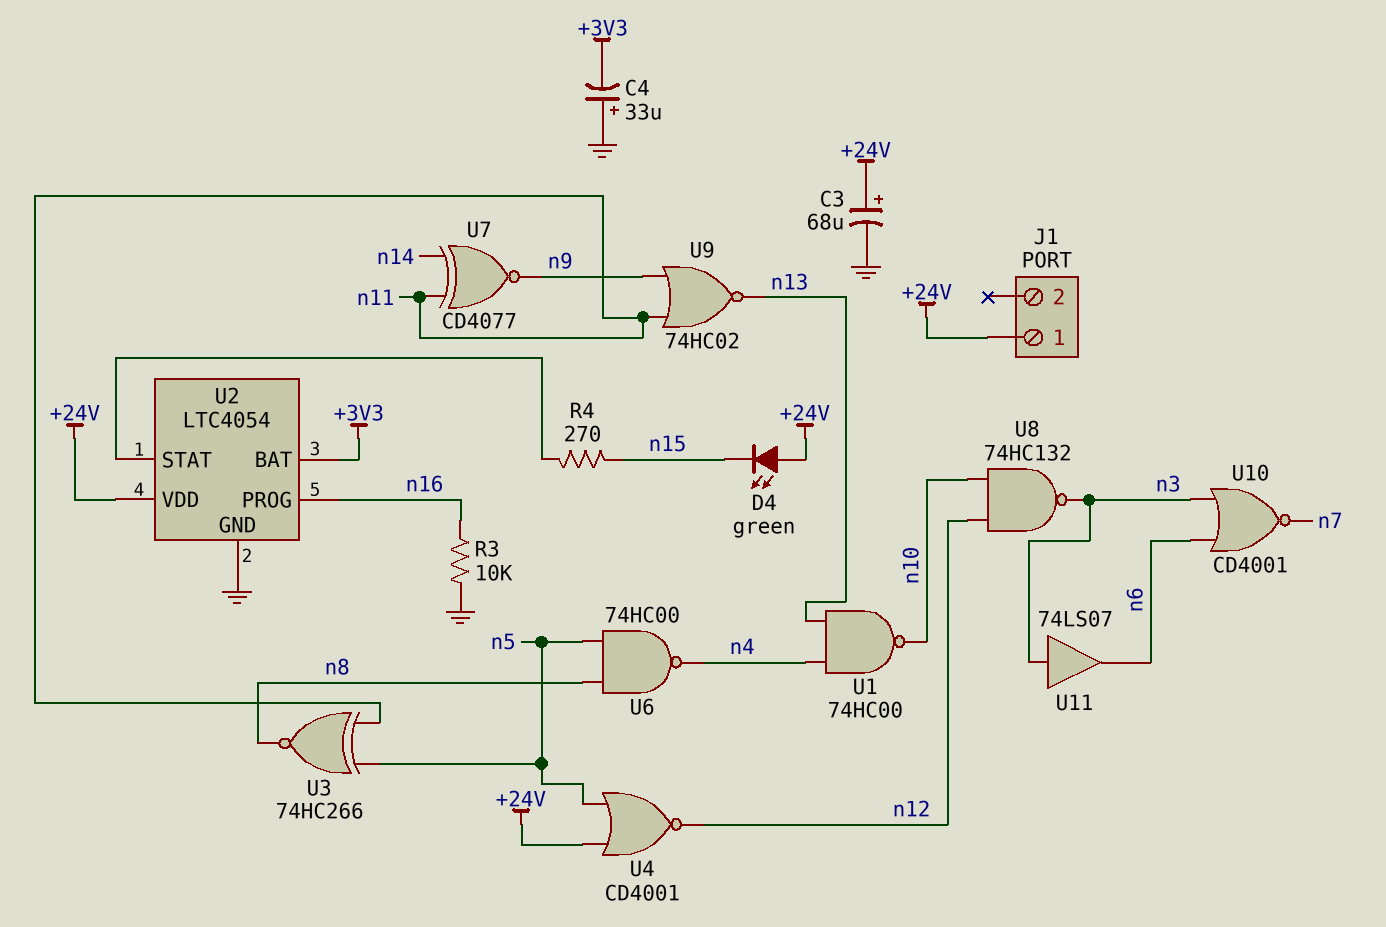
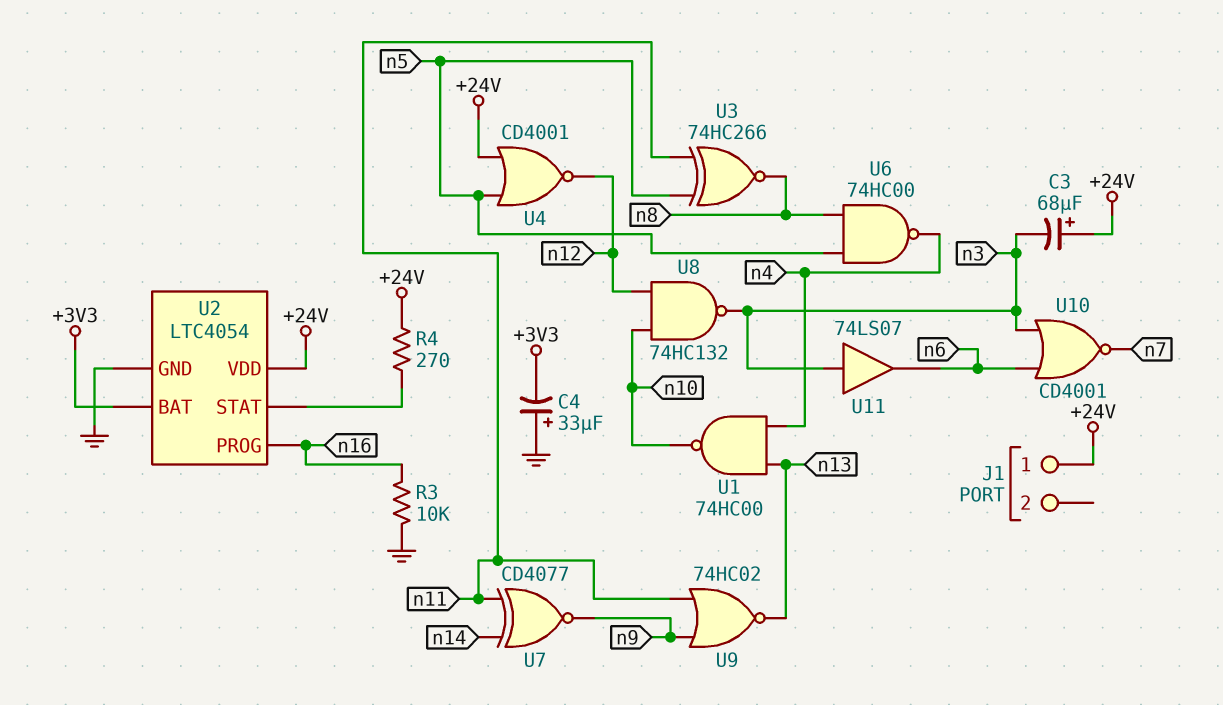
C3: 68uF (plus +24V, minus GND) -> 68uF (plus +24V, minus n3)
D4: LED green (A +24V, K n15) -> none
R4: 270 (U2/STAT, n15) -> 270 (+24V, U2/STAT)

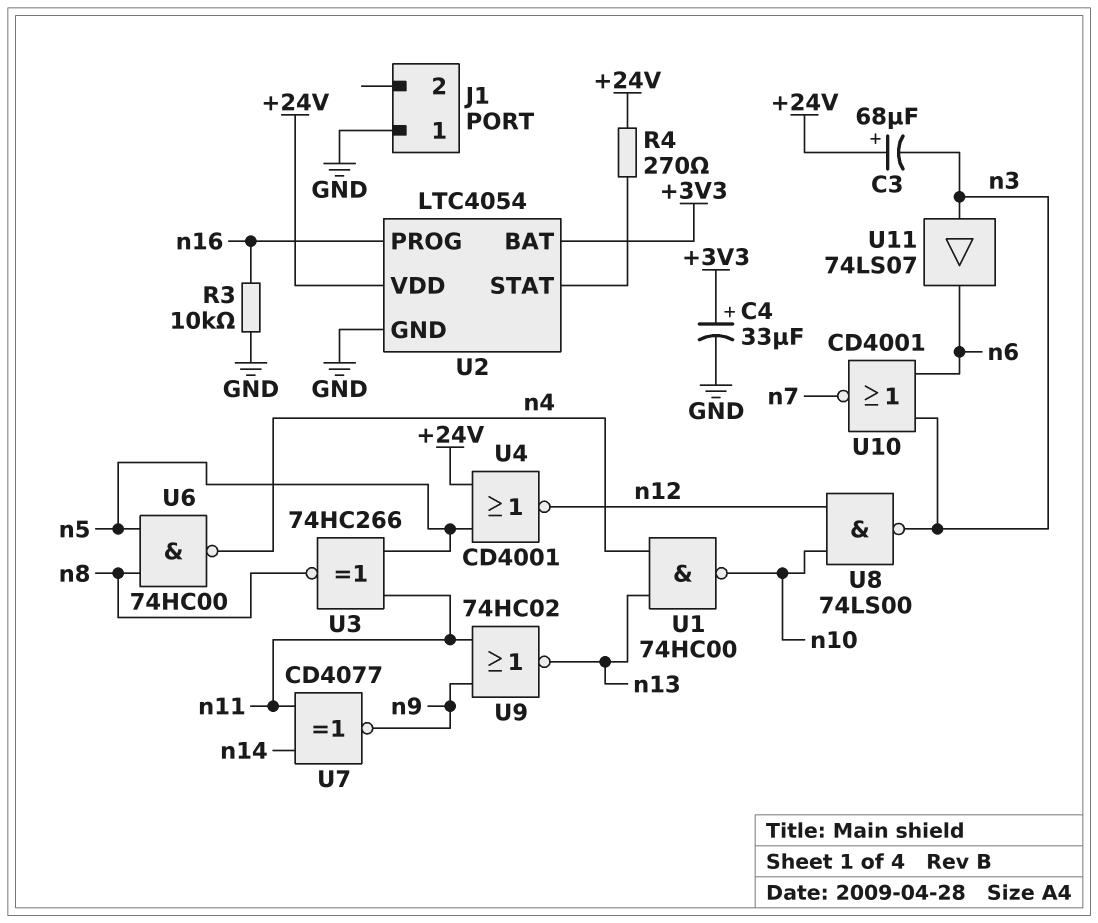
C4: 33uF (plus GND, minus +3V3) -> 33uF (plus +3V3, minus GND)
J1 pin 1: +24V -> GND
U8: NAND 74HC132 (in n10, in n12, out n3) -> NAND 74LS00 (in n10, in n12, out n3)

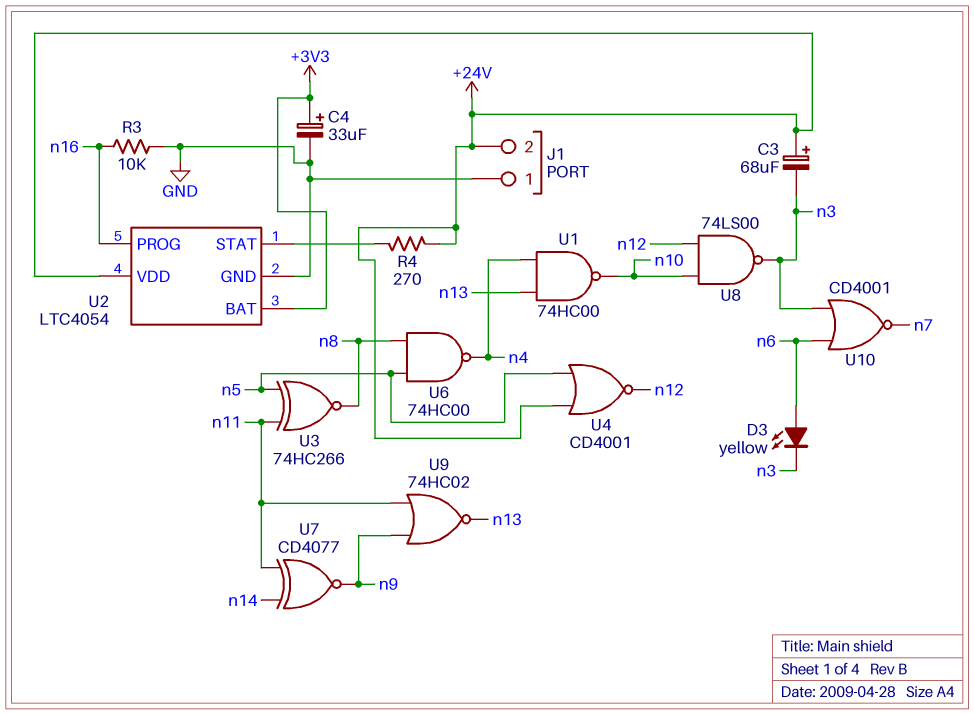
D3: none -> LED yellow (A n6, K n3)
J1 pin 2: none -> +24V
U11: buffer 74LS07 (in n3, out n6) -> none

